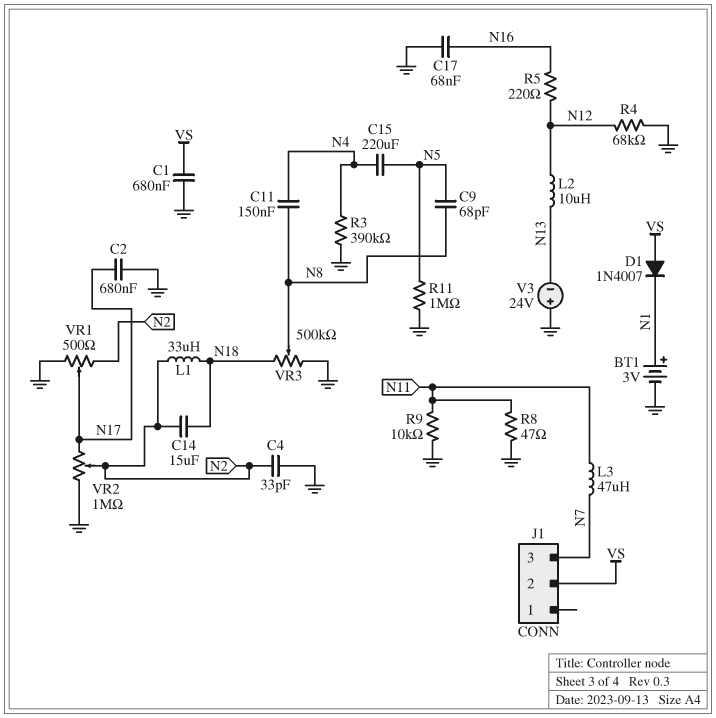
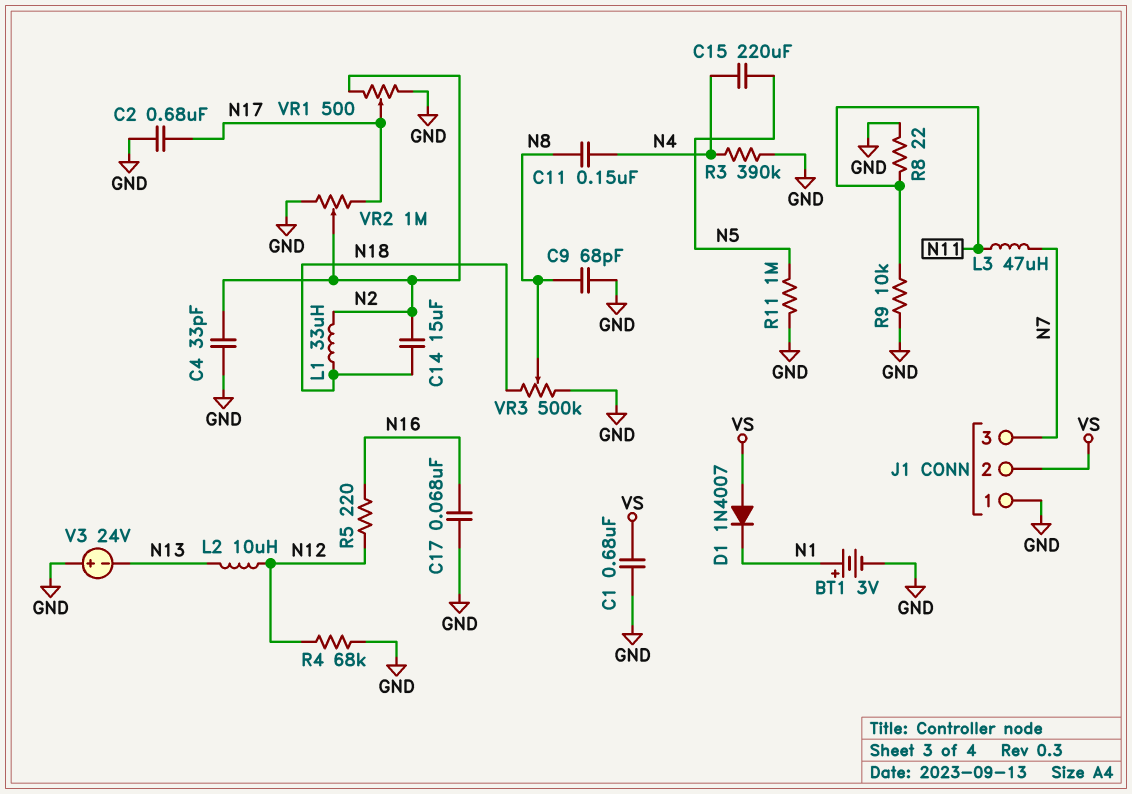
C9: 68pF (N5, N8) -> 68pF (GND, N8)
J1 pin 1: none -> GND
R8: 47 (GND, N11) -> 22 (GND, N11)

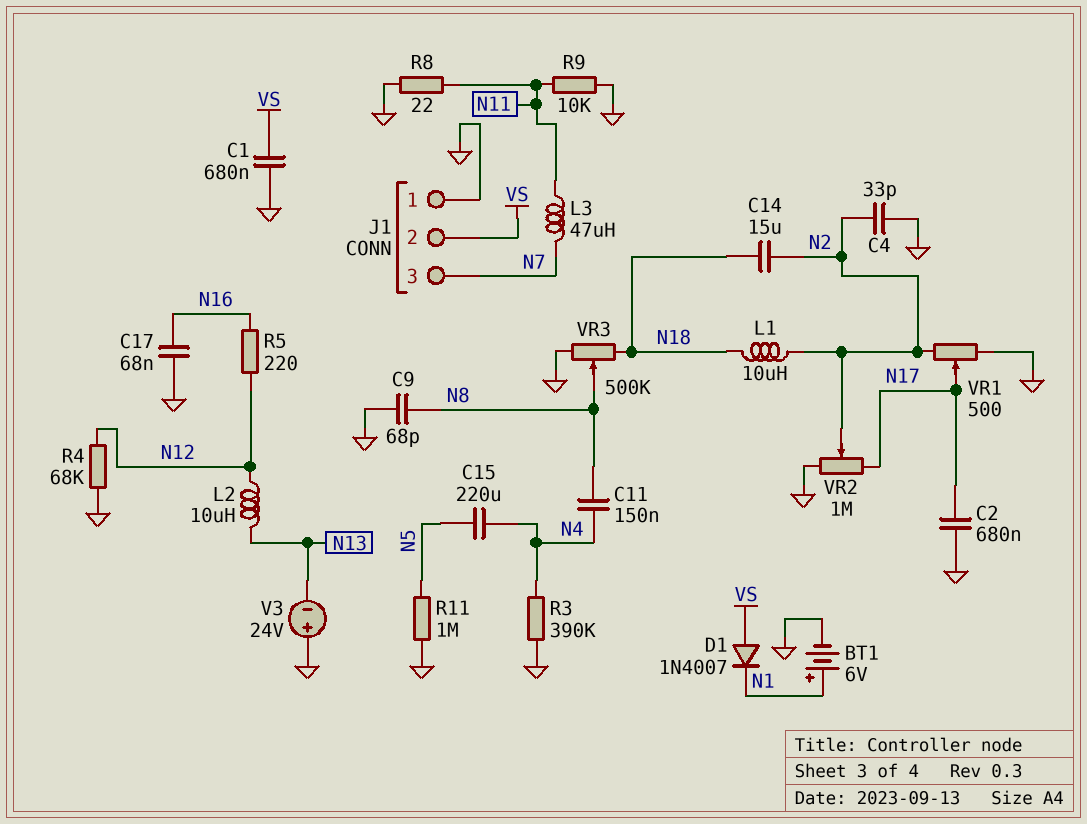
BT1: 3V (plus N1, minus GND) -> 6V (plus N1, minus GND)
L1: 33uH (N2, N18) -> 10uH (N2, N18)

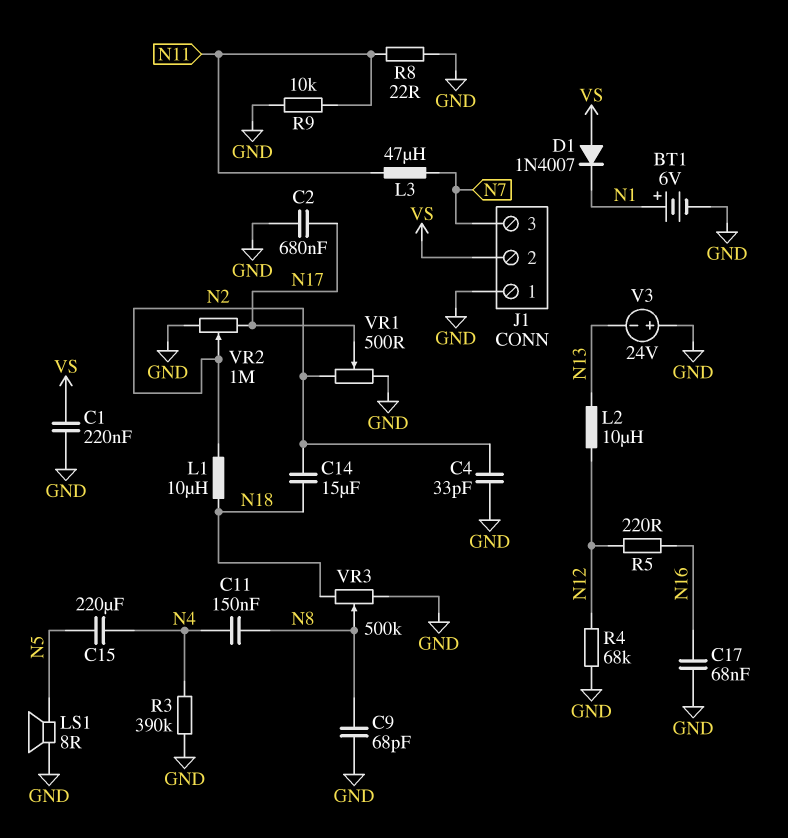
C1: 680nF (GND, VS) -> 220nF (GND, VS)
LS1: none -> speaker 8R (GND, N5)
R11: 1M (GND, N5) -> none

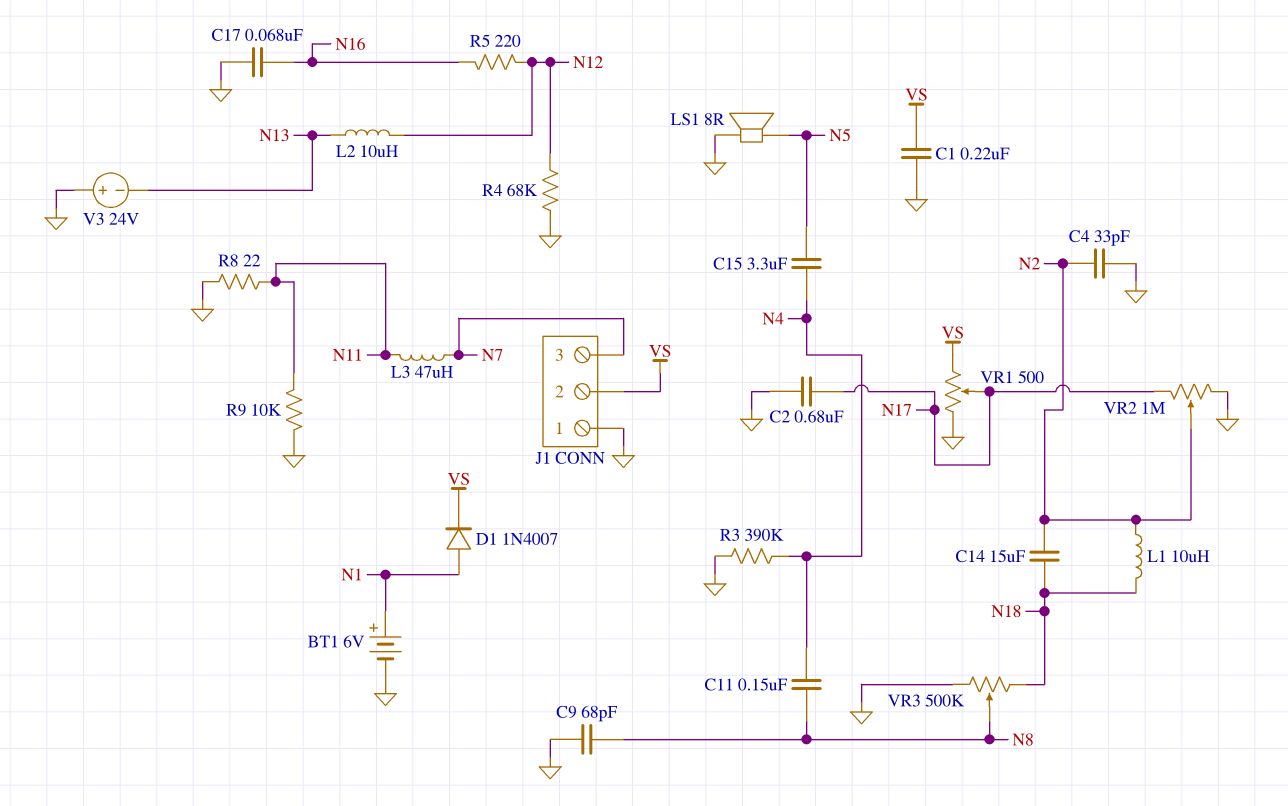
C15: 220uF (N4, N5) -> 3.3uF (N4, N5)
D1: diode 1N4007 (A VS, K N1) -> diode 1N4007 (A N1, K VS)
VR1: 500 (GND, N2, wiper N17) -> 500 (GND, VS, wiper N17)

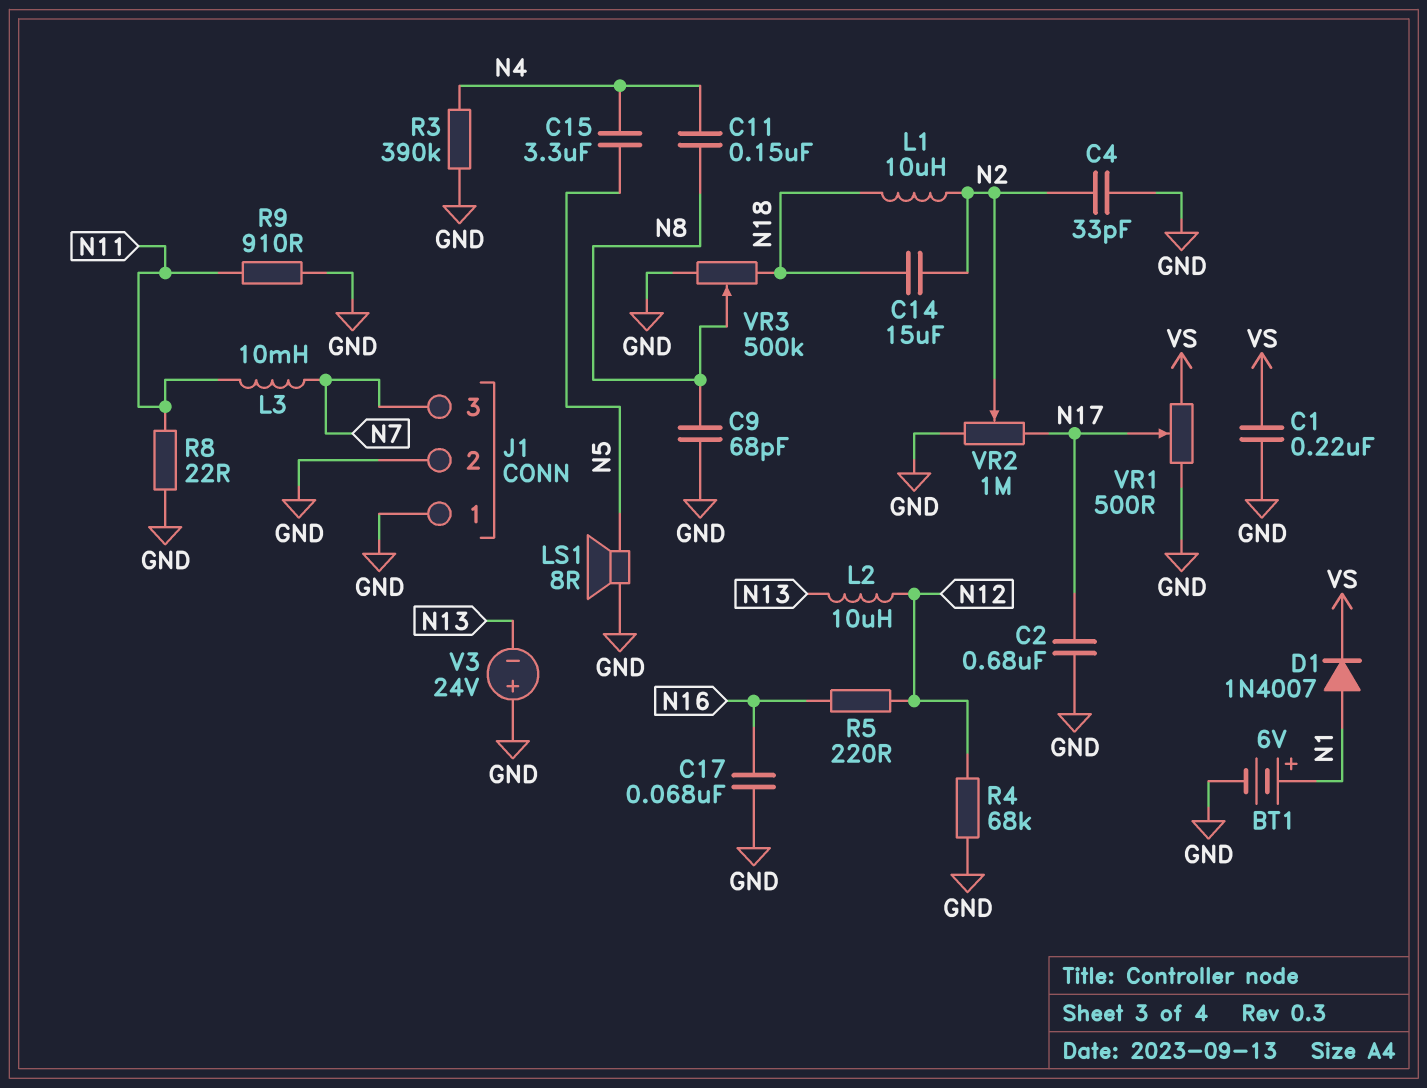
J1 pin 2: VS -> GND
L3: 47uH (N7, N11) -> 10mH (N7, N11)
R9: 10k (GND, N11) -> 910 (GND, N11)

